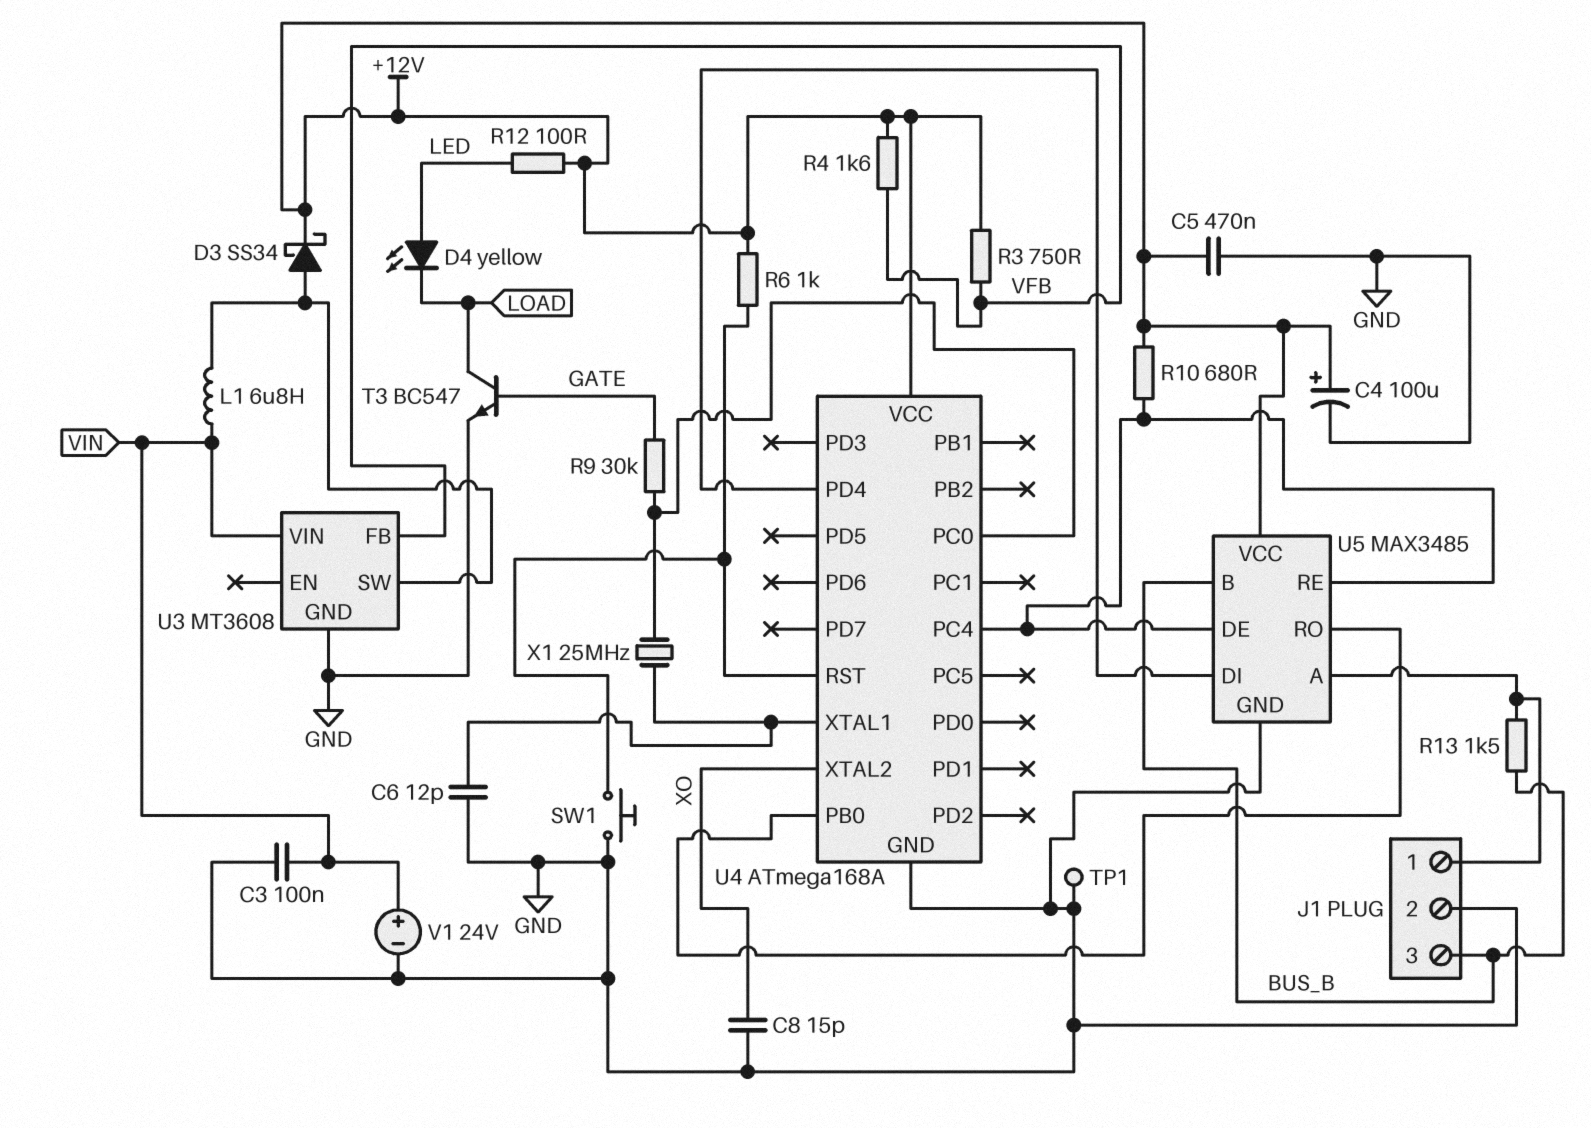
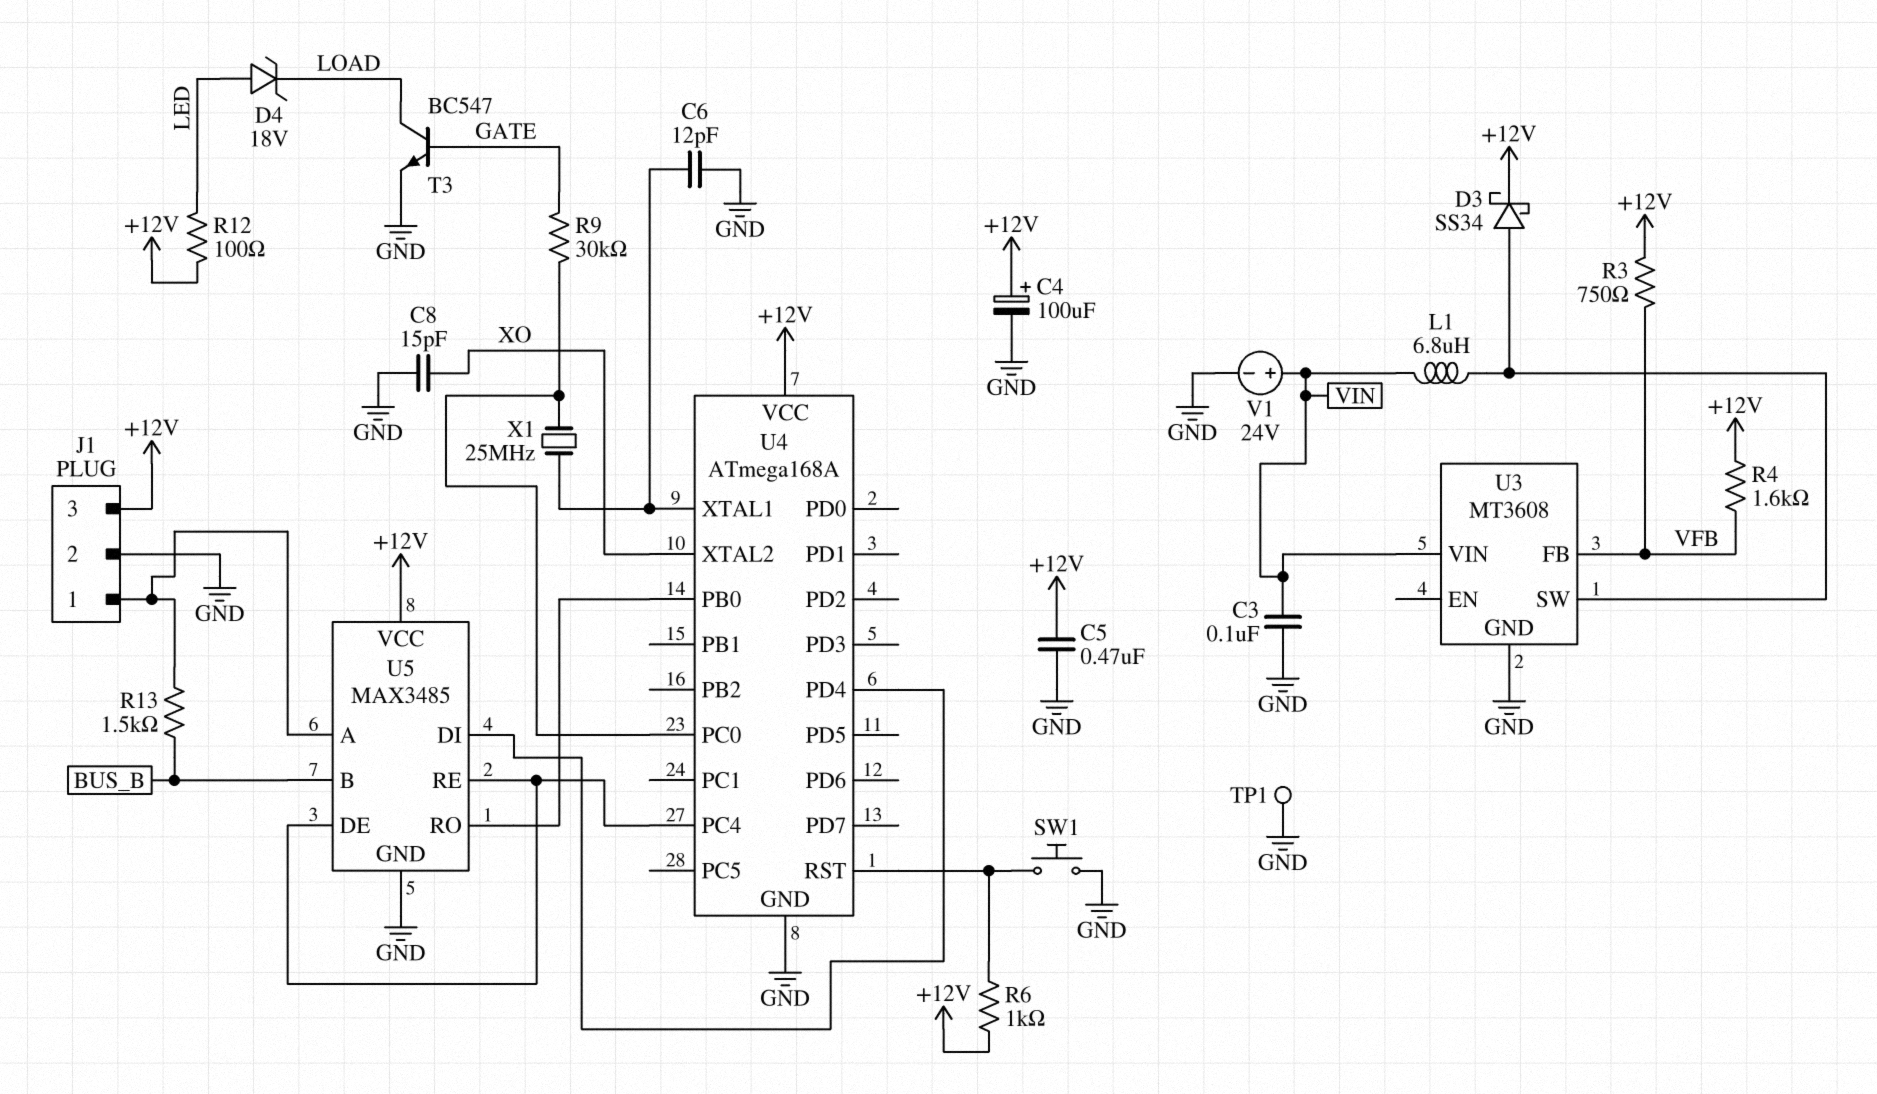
D4: LED yellow (A LED, K LOAD) -> zener 18V (A LED, K LOAD)
J1 pin 3: BUS_B -> +12V
R10: 680 (+12V, U4/PC4) -> none

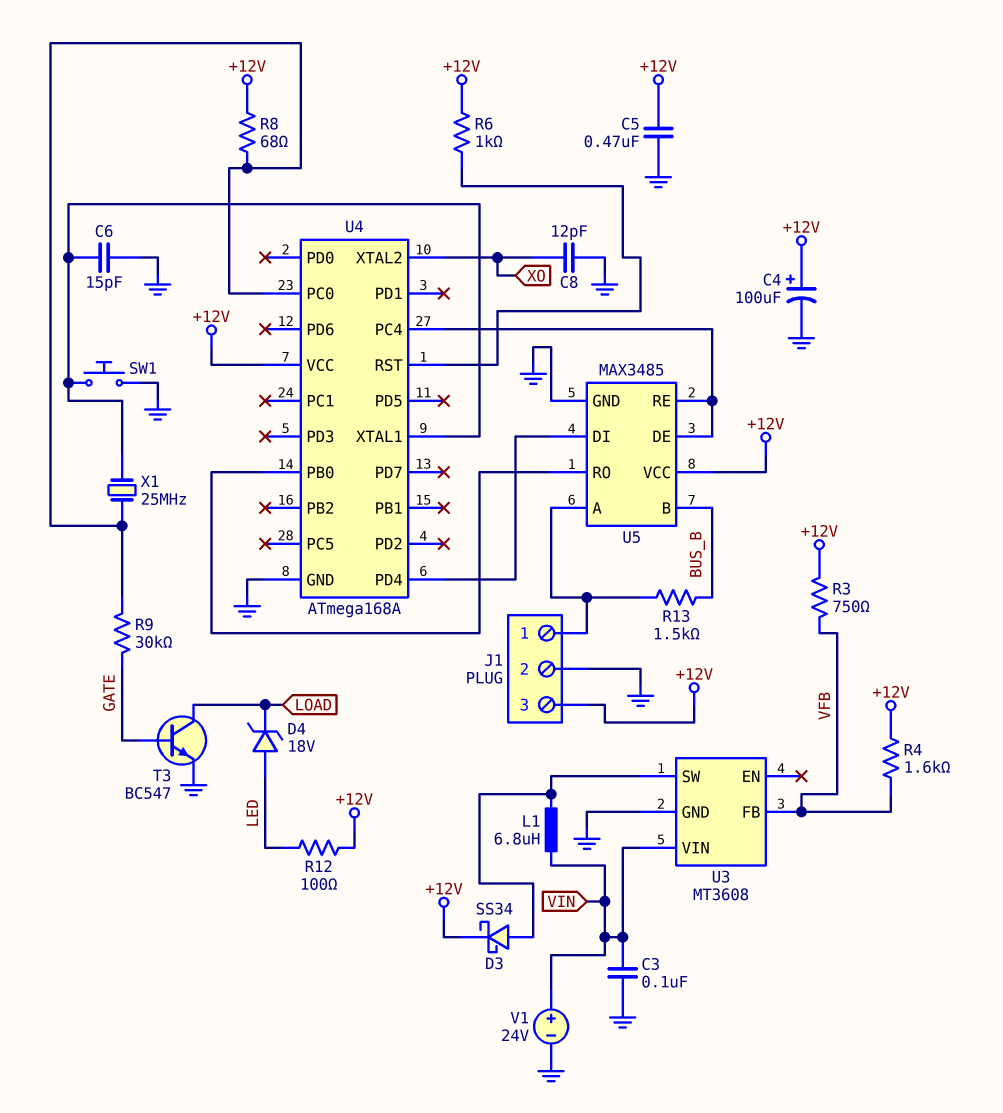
C6: 12pF (GND, U4/XTAL1) -> 15pF (GND, U4/XTAL1)
C8: 15pF (GND, XO) -> 12pF (GND, XO)
R8: none -> 68 (+12V, U4/PC0)
SW1: button (GND, U4/RST) -> button (GND, U4/XTAL1)
TP1: test point (GND) -> none

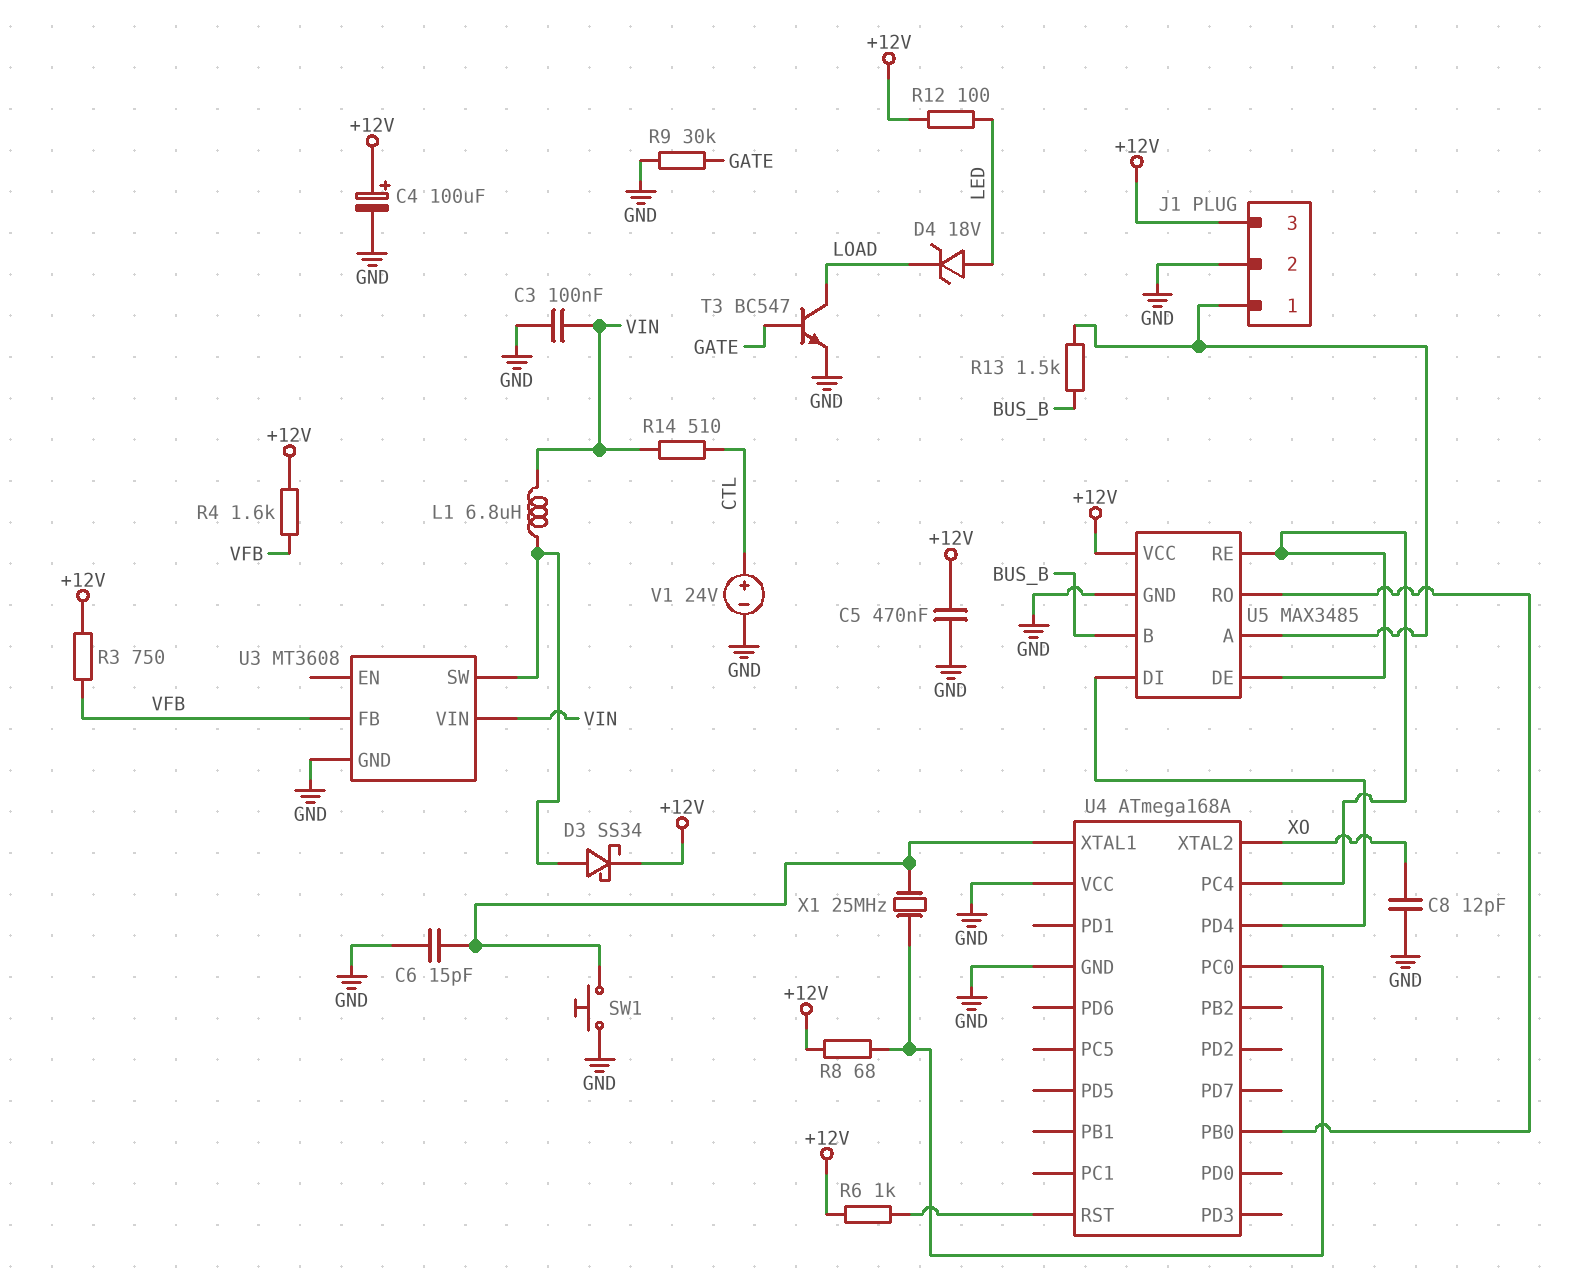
R9: 30k (GATE, U4/PC0) -> 30k (GATE, GND)
R14: none -> 510 (CTL, VIN)
U4 pin VCC: +12V -> GND
V1: 24V (plus VIN, minus GND) -> 24V (plus CTL, minus GND)

